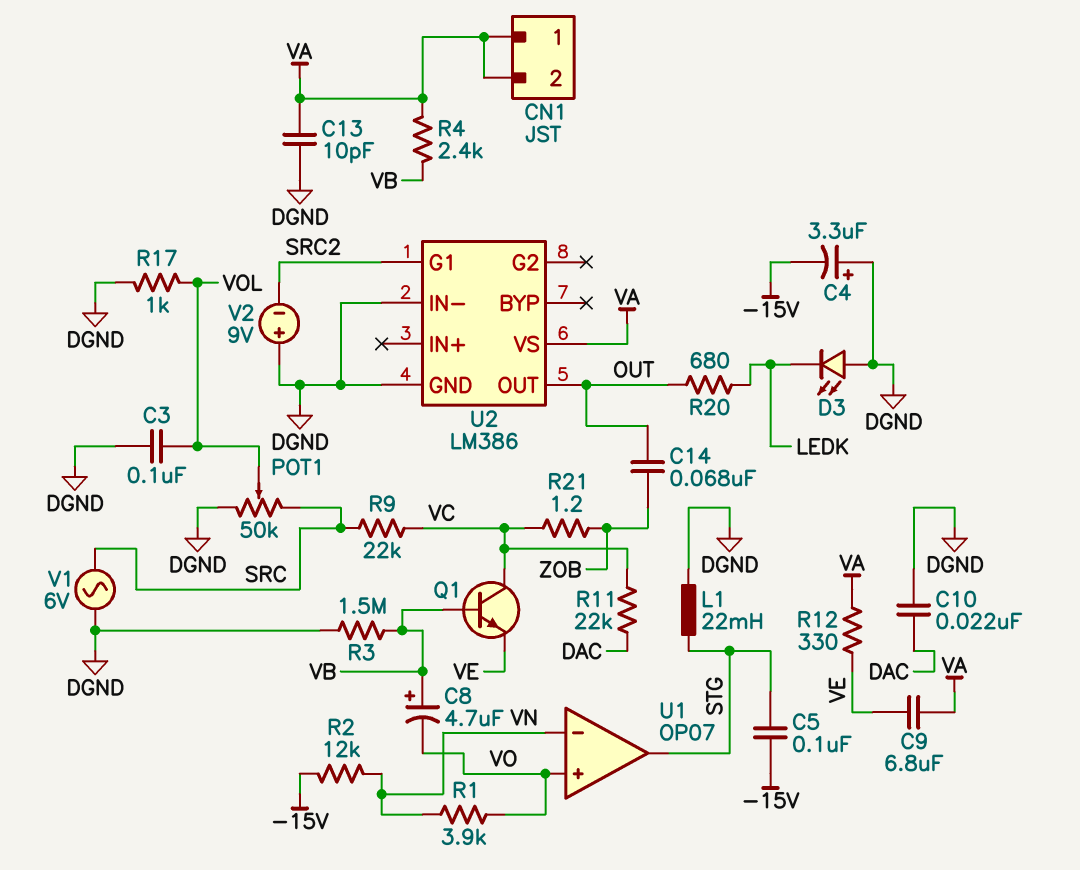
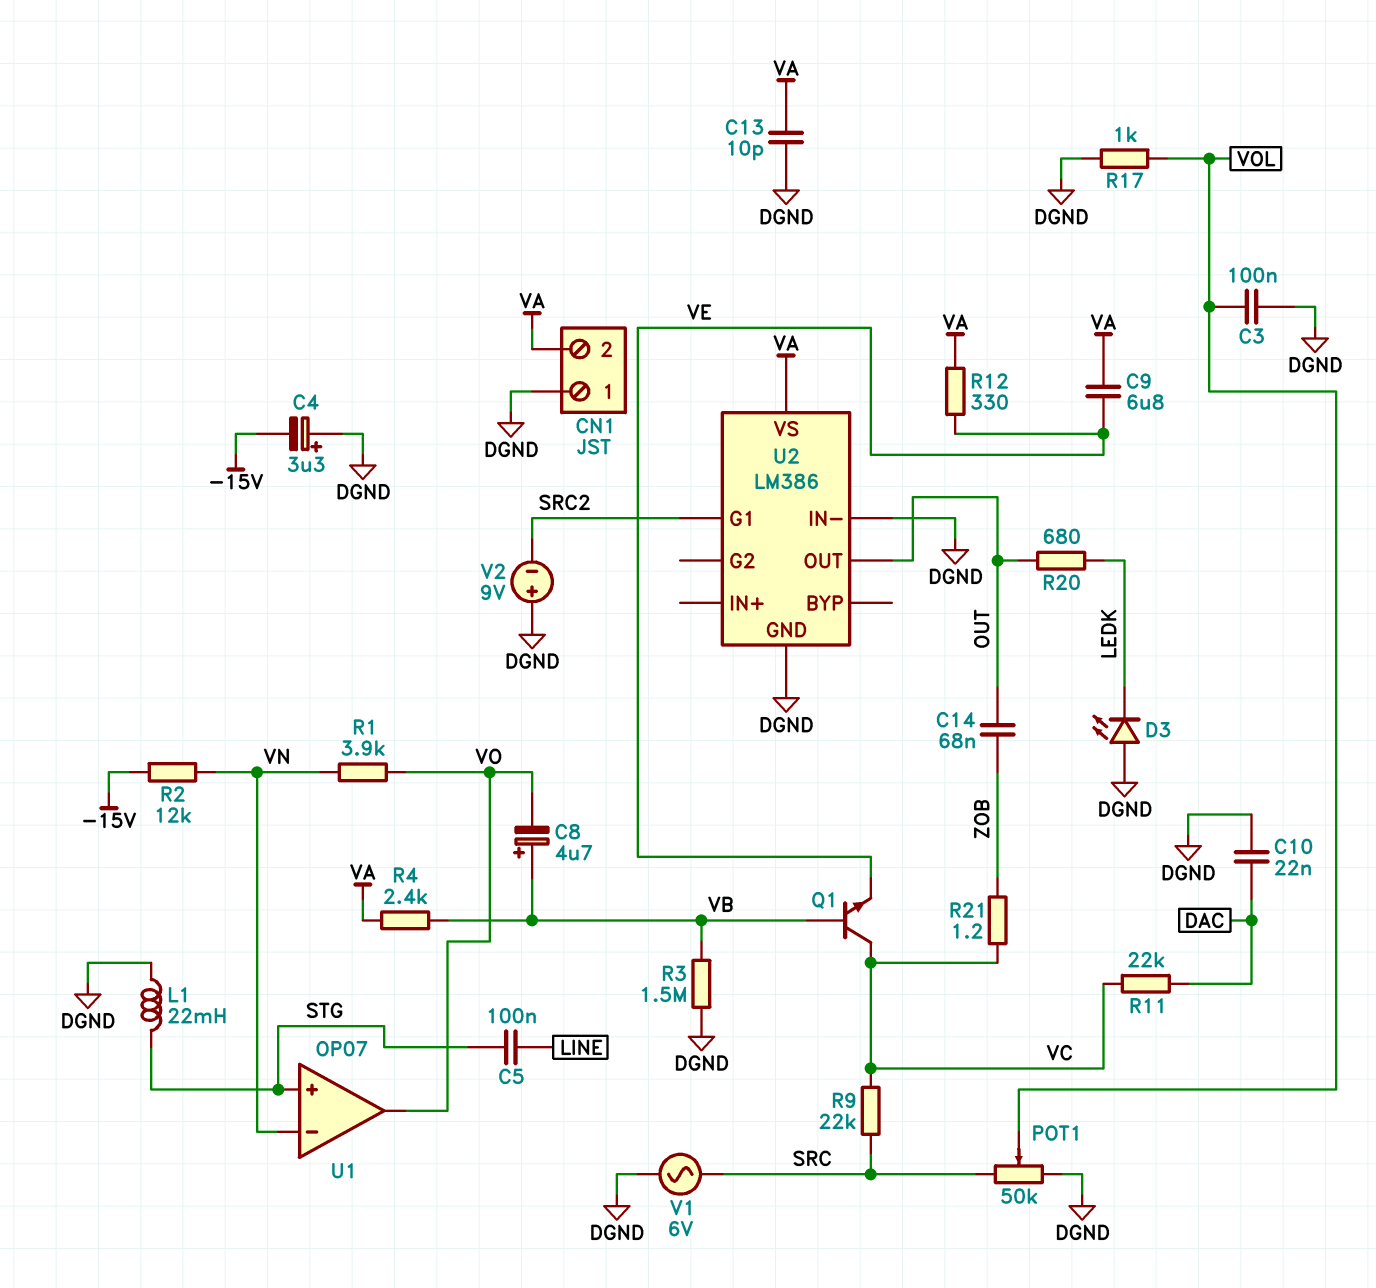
C5: 100nF (-15V, STG) -> 100nF (LINE, STG)
CN1 pin 1: VA -> DGND
U1 pin in+: VO -> STG
U1 pin out: STG -> VO

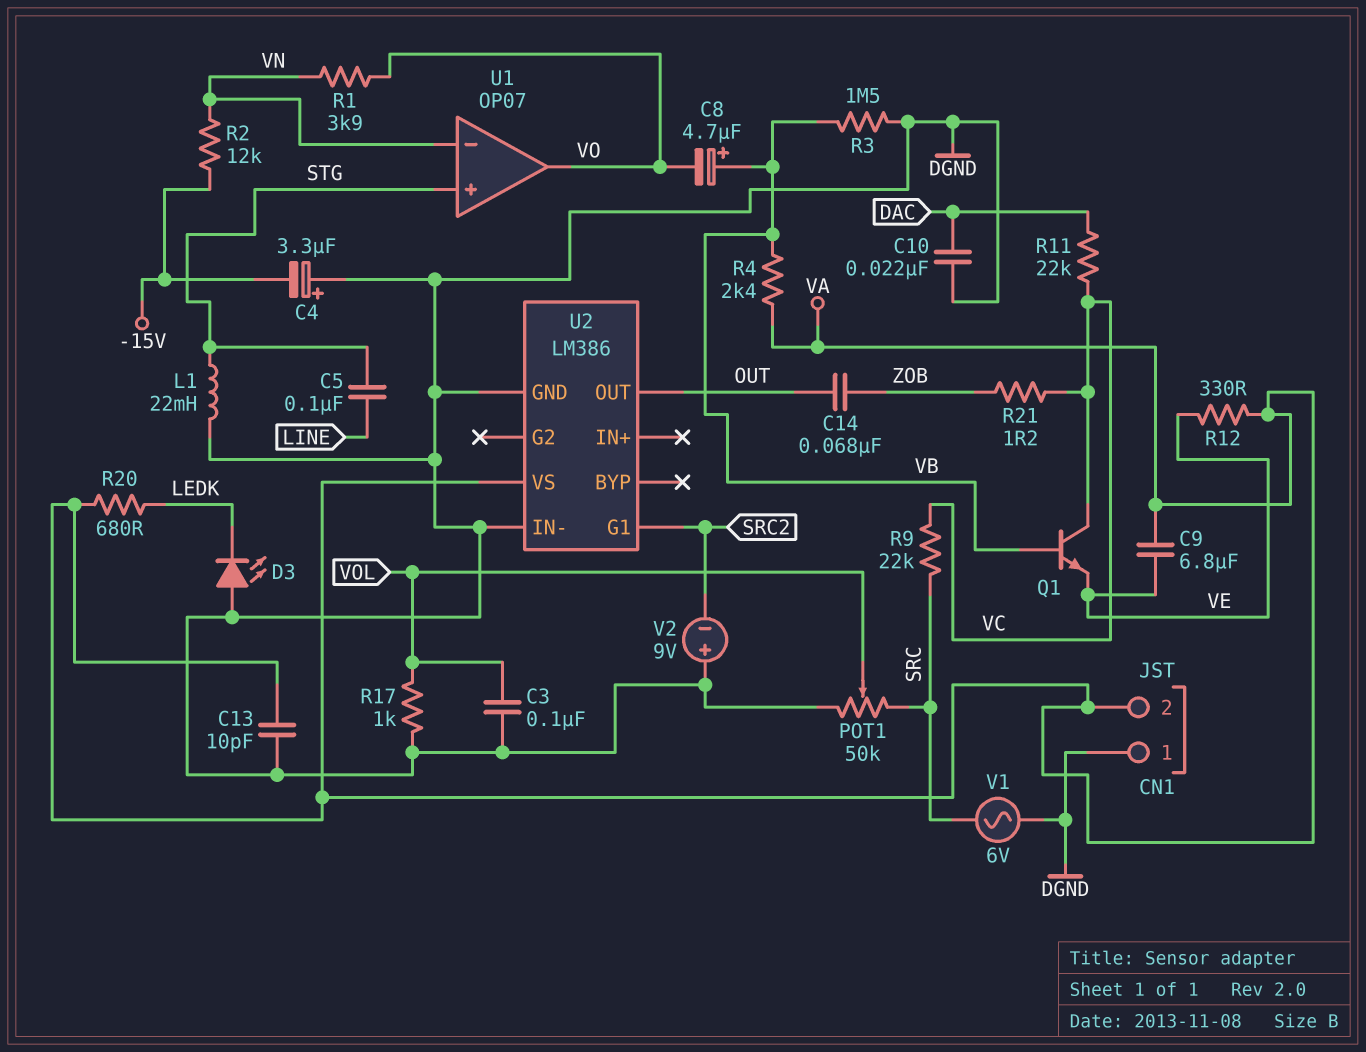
R20: 680 (LEDK, OUT) -> 680 (LEDK, VA)

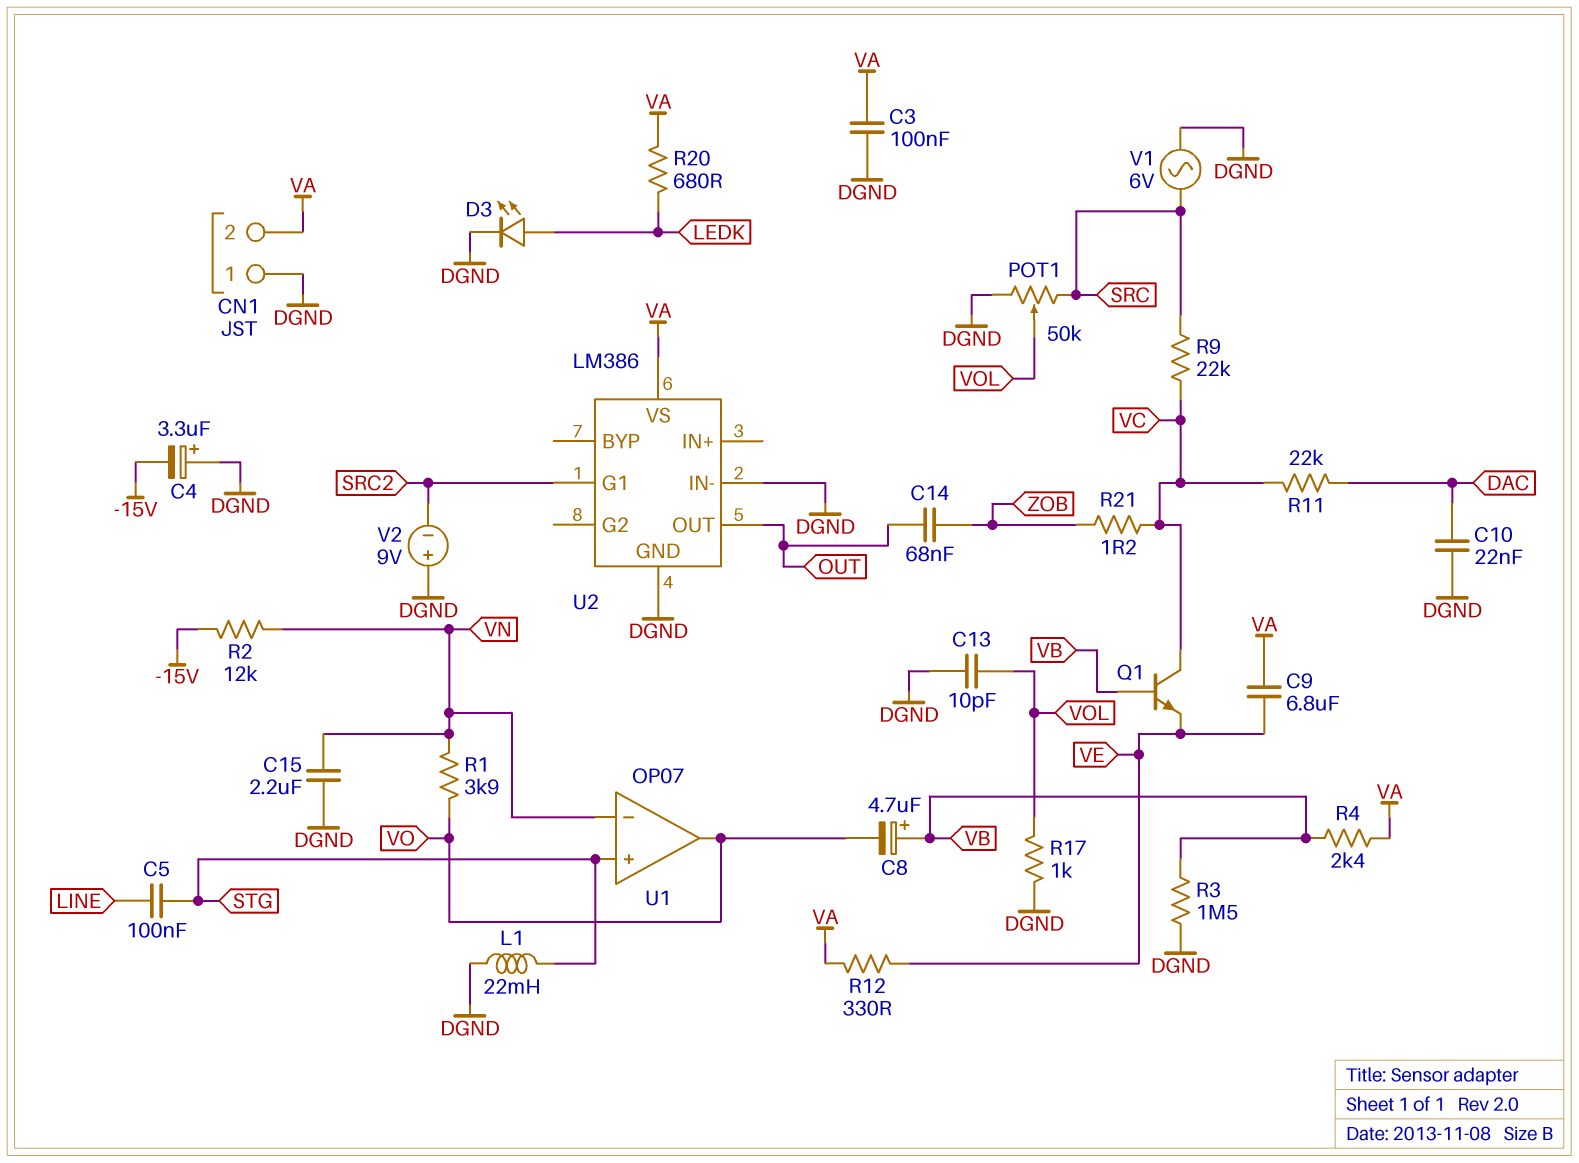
C3: 100nF (DGND, VOL) -> 100nF (DGND, VA)
C13: 10pF (DGND, VA) -> 10pF (DGND, VOL)
C15: none -> 2.2uF (DGND, VN)
D3: LED (A DGND, K LEDK) -> LED (A LEDK, K DGND)

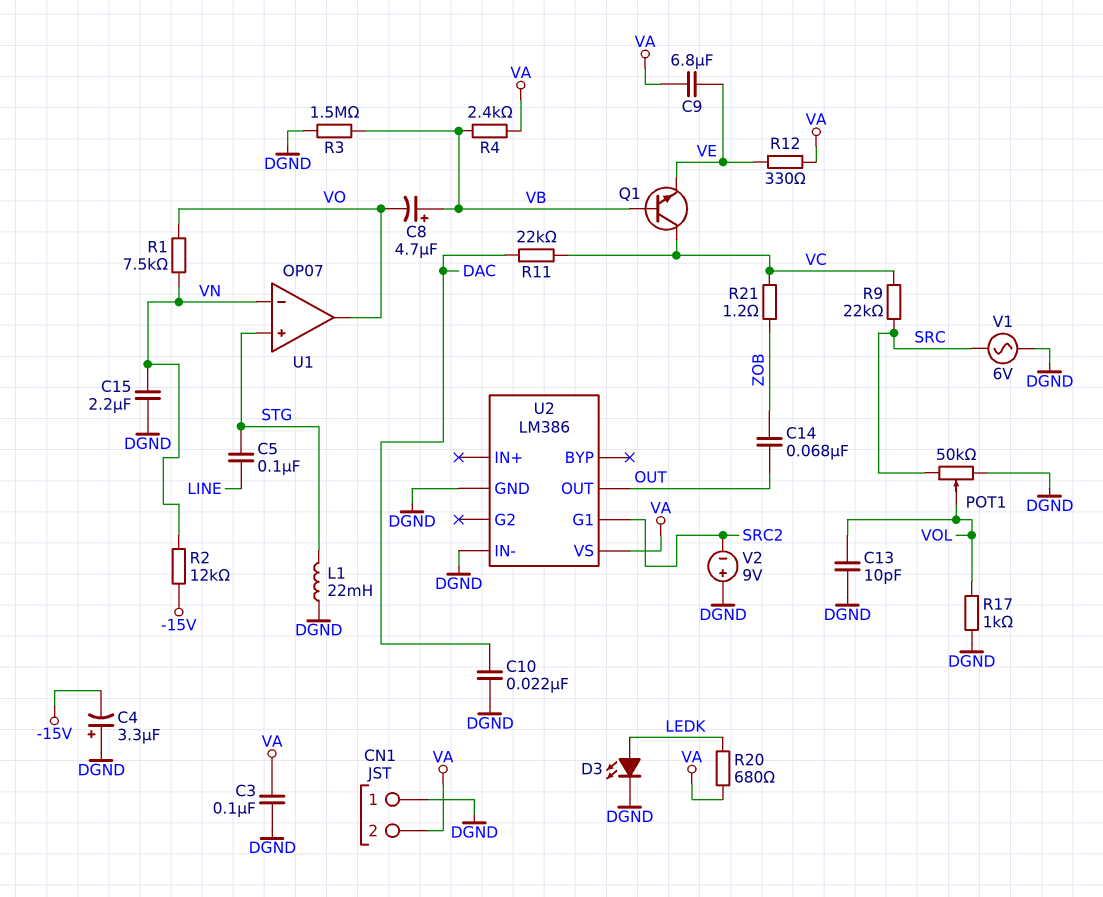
R1: 3.9k (VN, VO) -> 7.5k (VN, VO)

